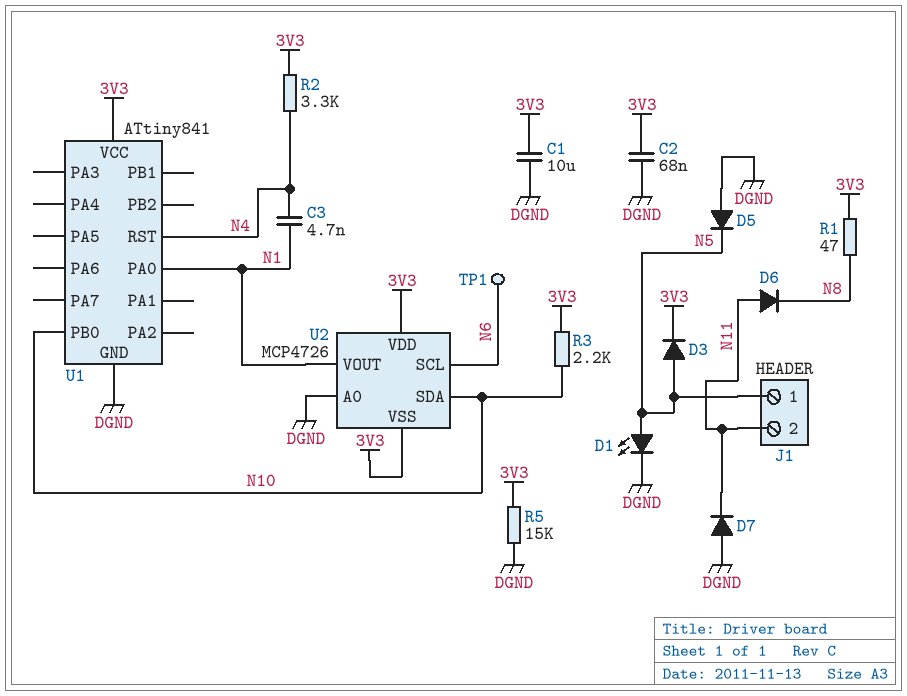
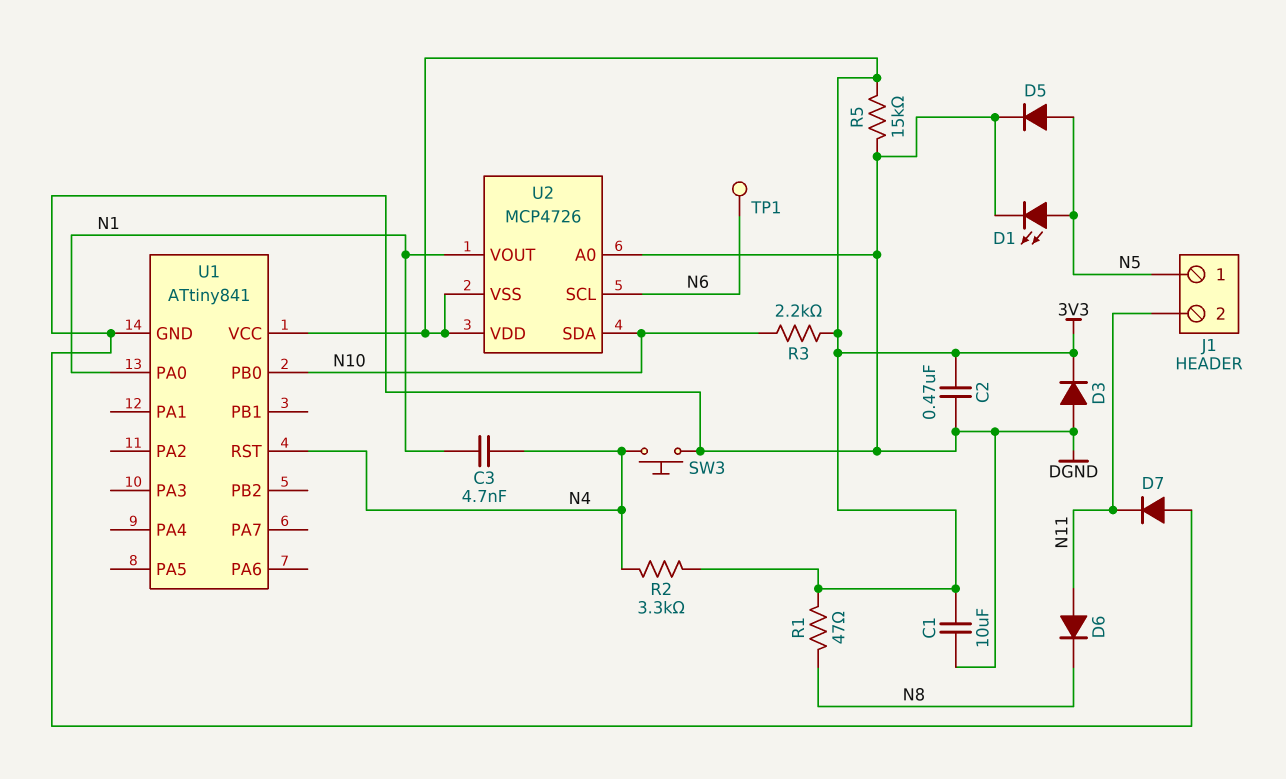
C2: 68nF (3V3, DGND) -> 470nF (3V3, DGND)
D3: diode (A N5, K 3V3) -> diode (A DGND, K 3V3)
D5: diode (A DGND, K N5) -> diode (A N5, K DGND)
SW3: none -> button (DGND, N4)

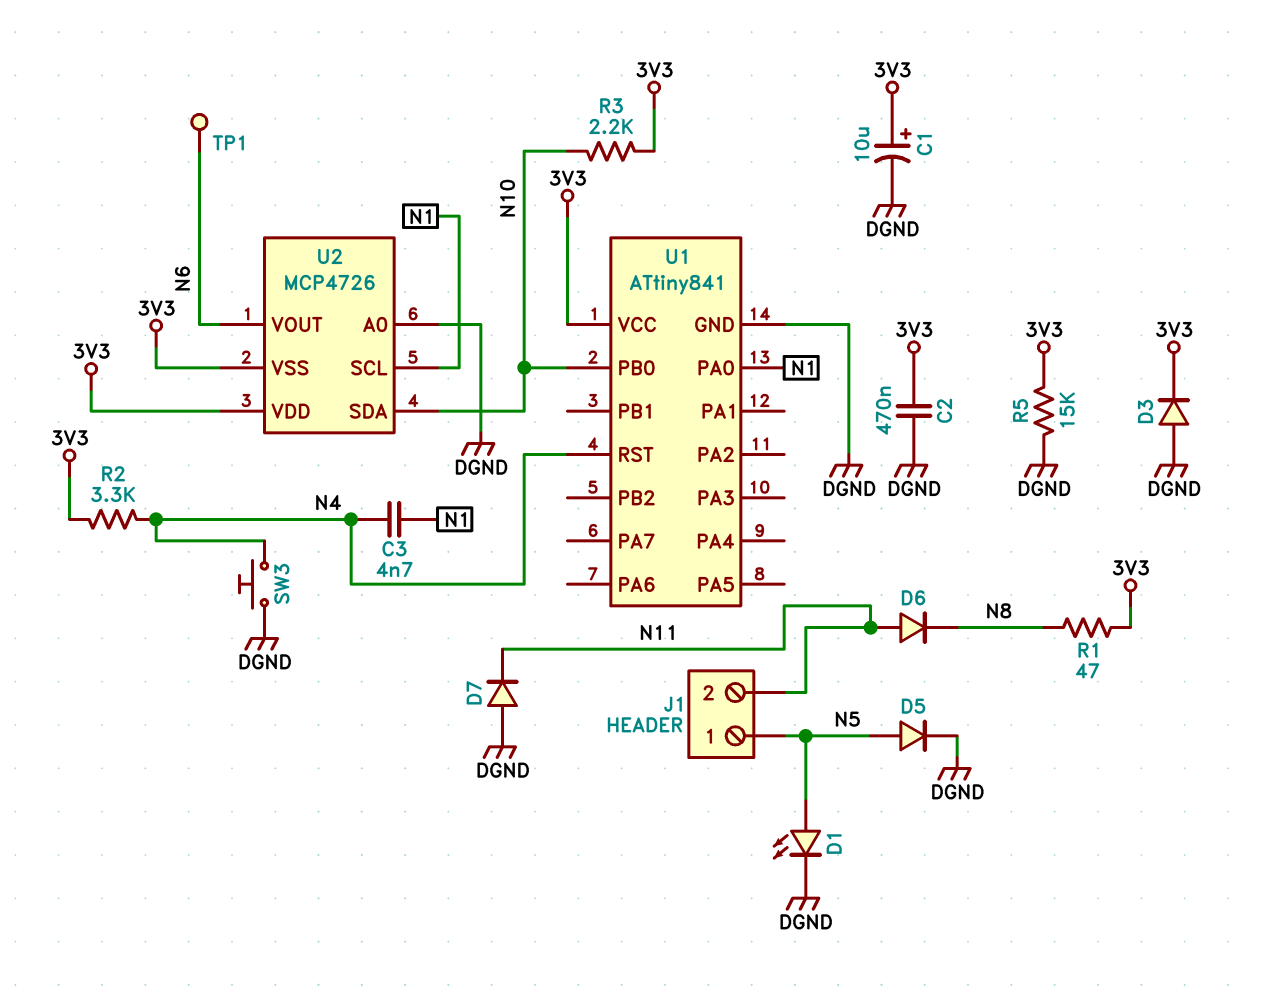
C1: 10uF (3V3, DGND) -> 10uF (plus 3V3, minus DGND)
U2 pin SCL: N6 -> N1
U2 pin VOUT: N1 -> N6

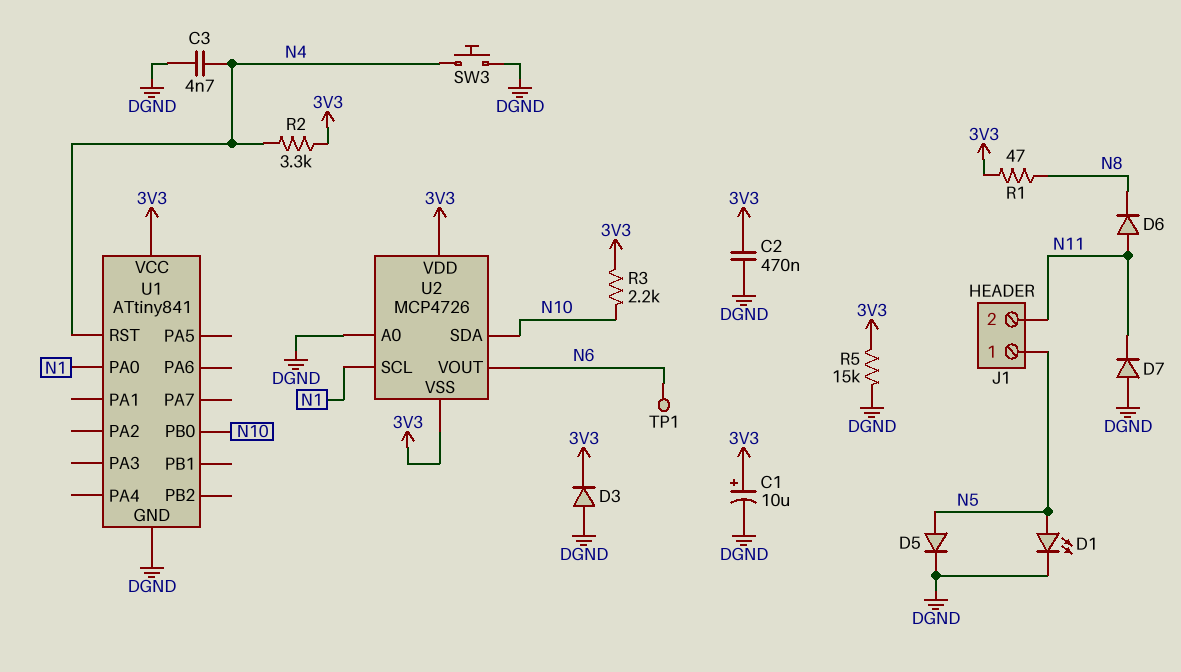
C3: 4.7nF (N1, N4) -> 4.7nF (DGND, N4)

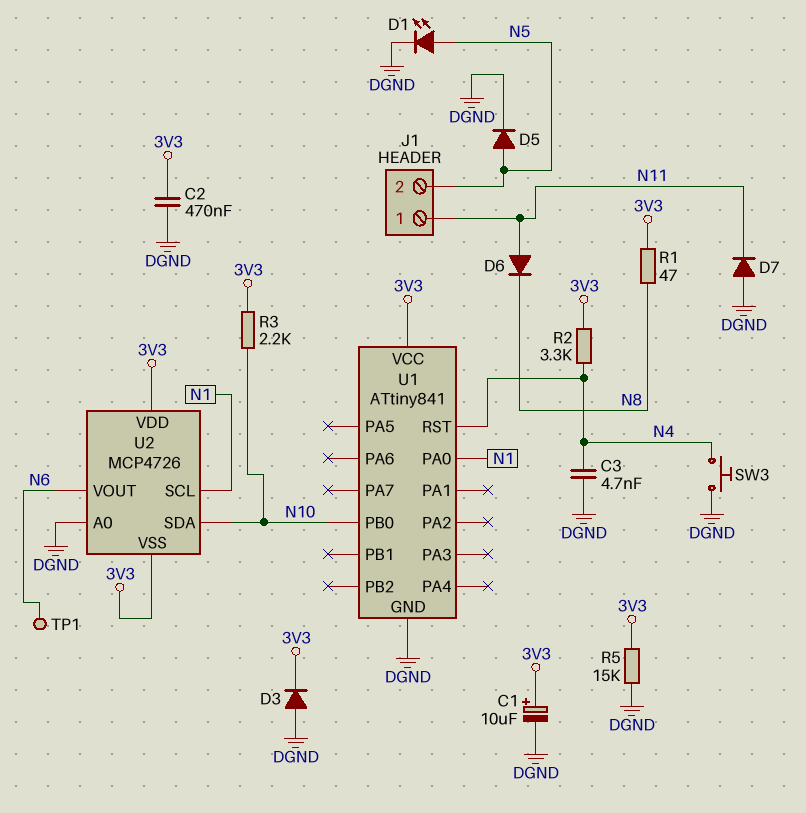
J1 pin 1: N5 -> N11
J1 pin 2: N11 -> N5

